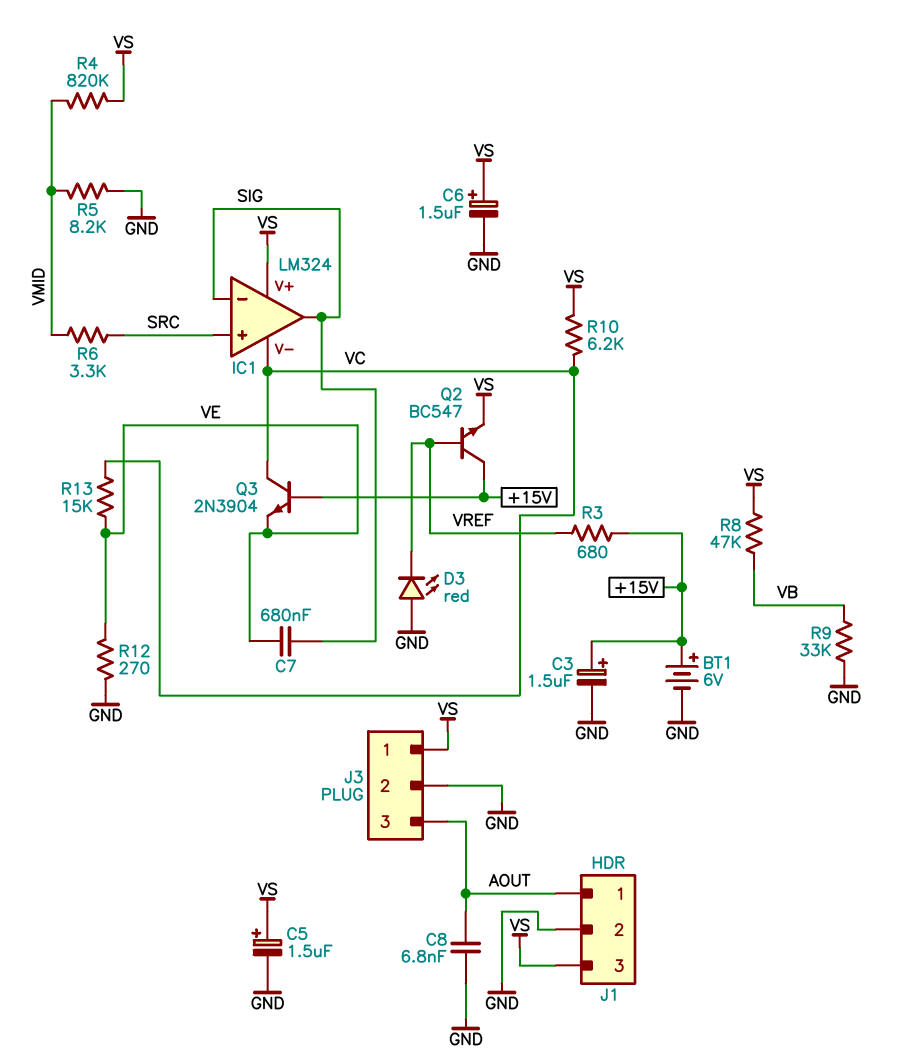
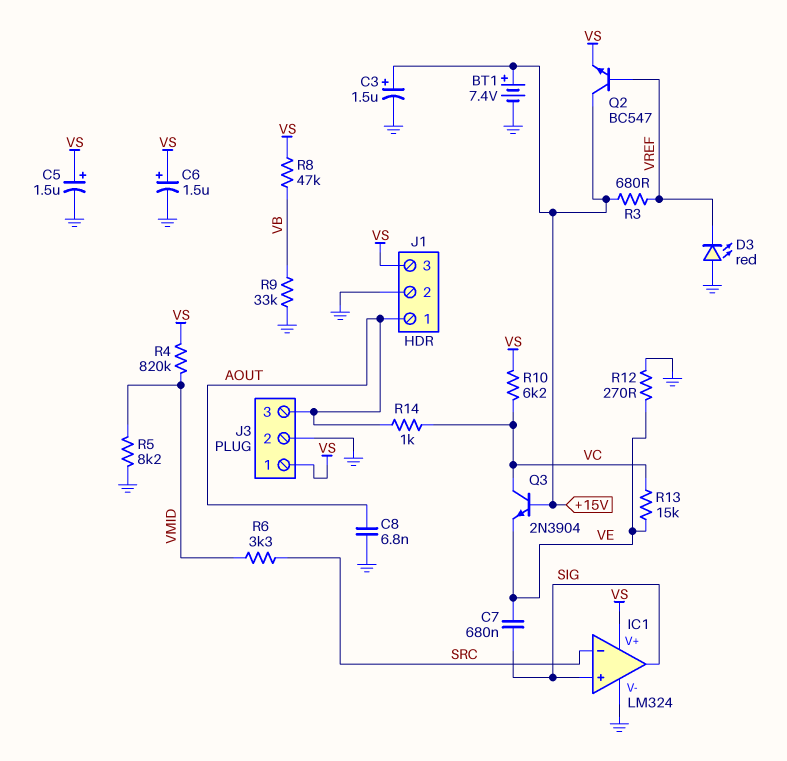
BT1: 6V (plus +15V, minus GND) -> 7.4V (plus +15V, minus GND)
IC1 pin V-: VC -> GND
IC1 pin in+: SRC -> SIG
IC1 pin in-: SIG -> SRC
R14: none -> 1k (AOUT, VC)

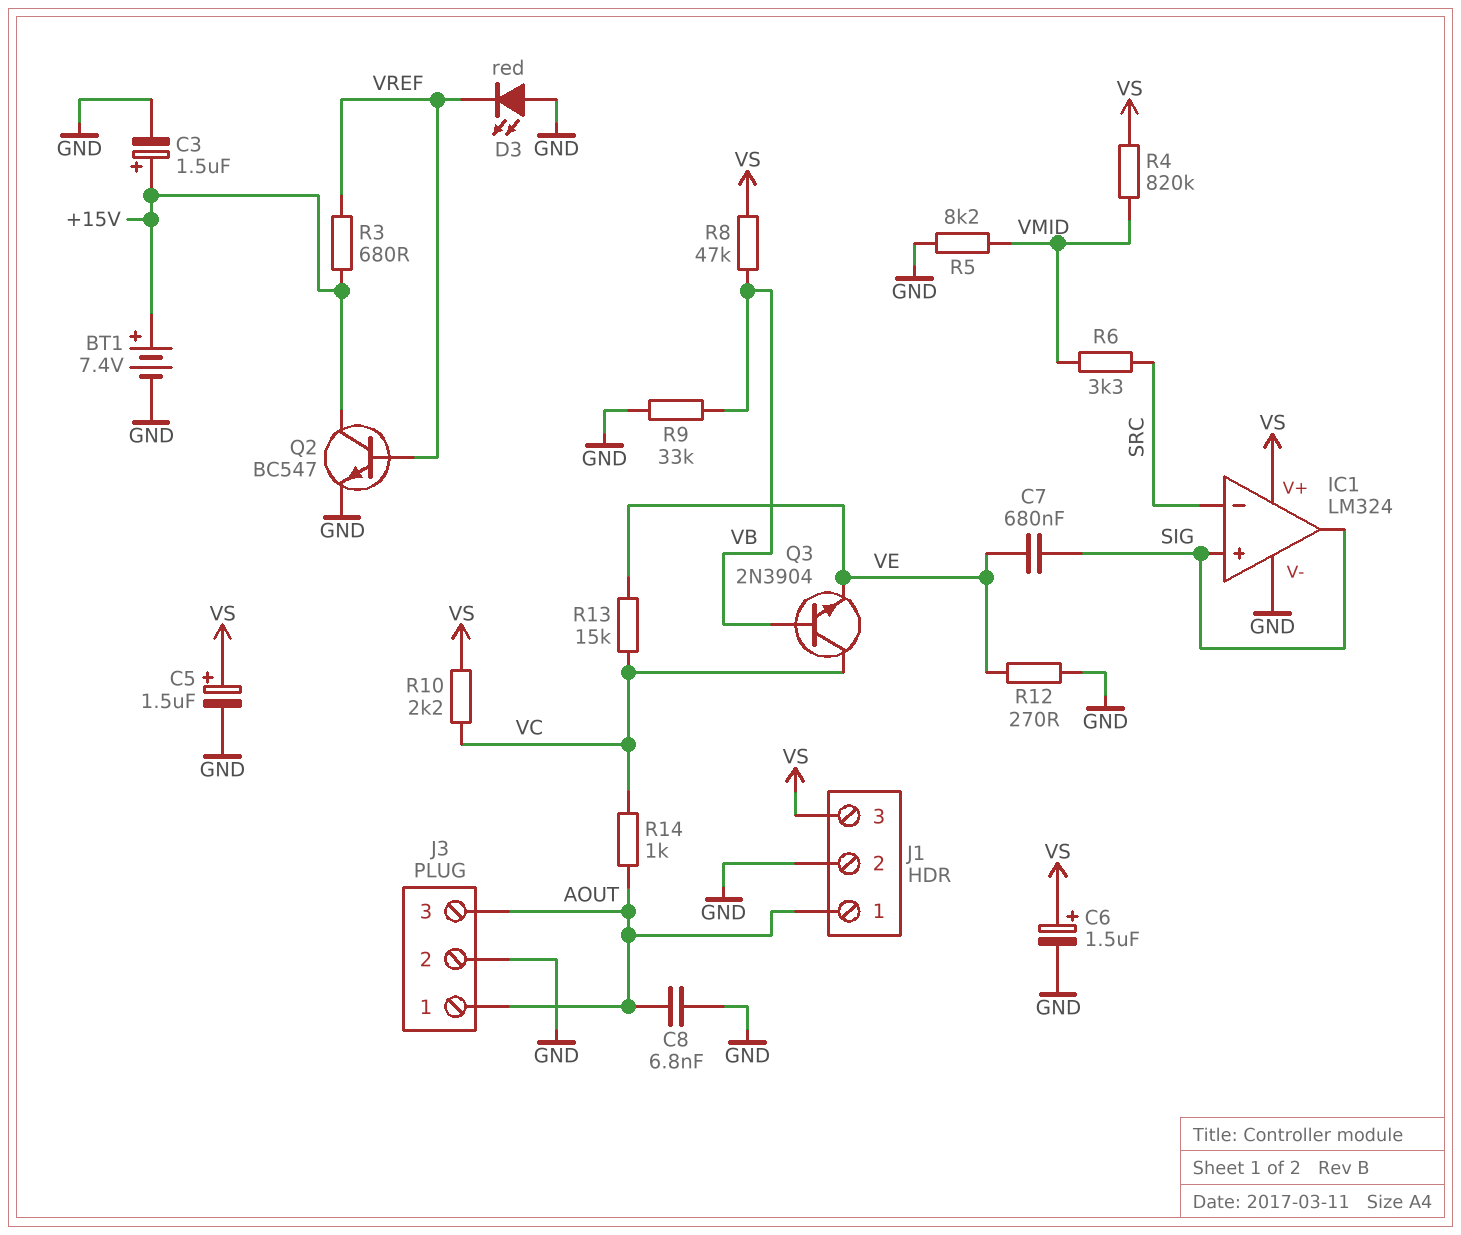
J3 pin 1: VS -> AOUT
Q2: NPN BC547 (B VREF, C +15V, E VS) -> NPN BC547 (B VREF, C +15V, E GND)
Q3: NPN 2N3904 (B +15V, C VC, E VE) -> NPN 2N3904 (B VB, C VC, E VE)
R10: 6.2k (VC, VS) -> 2.2k (VC, VS)

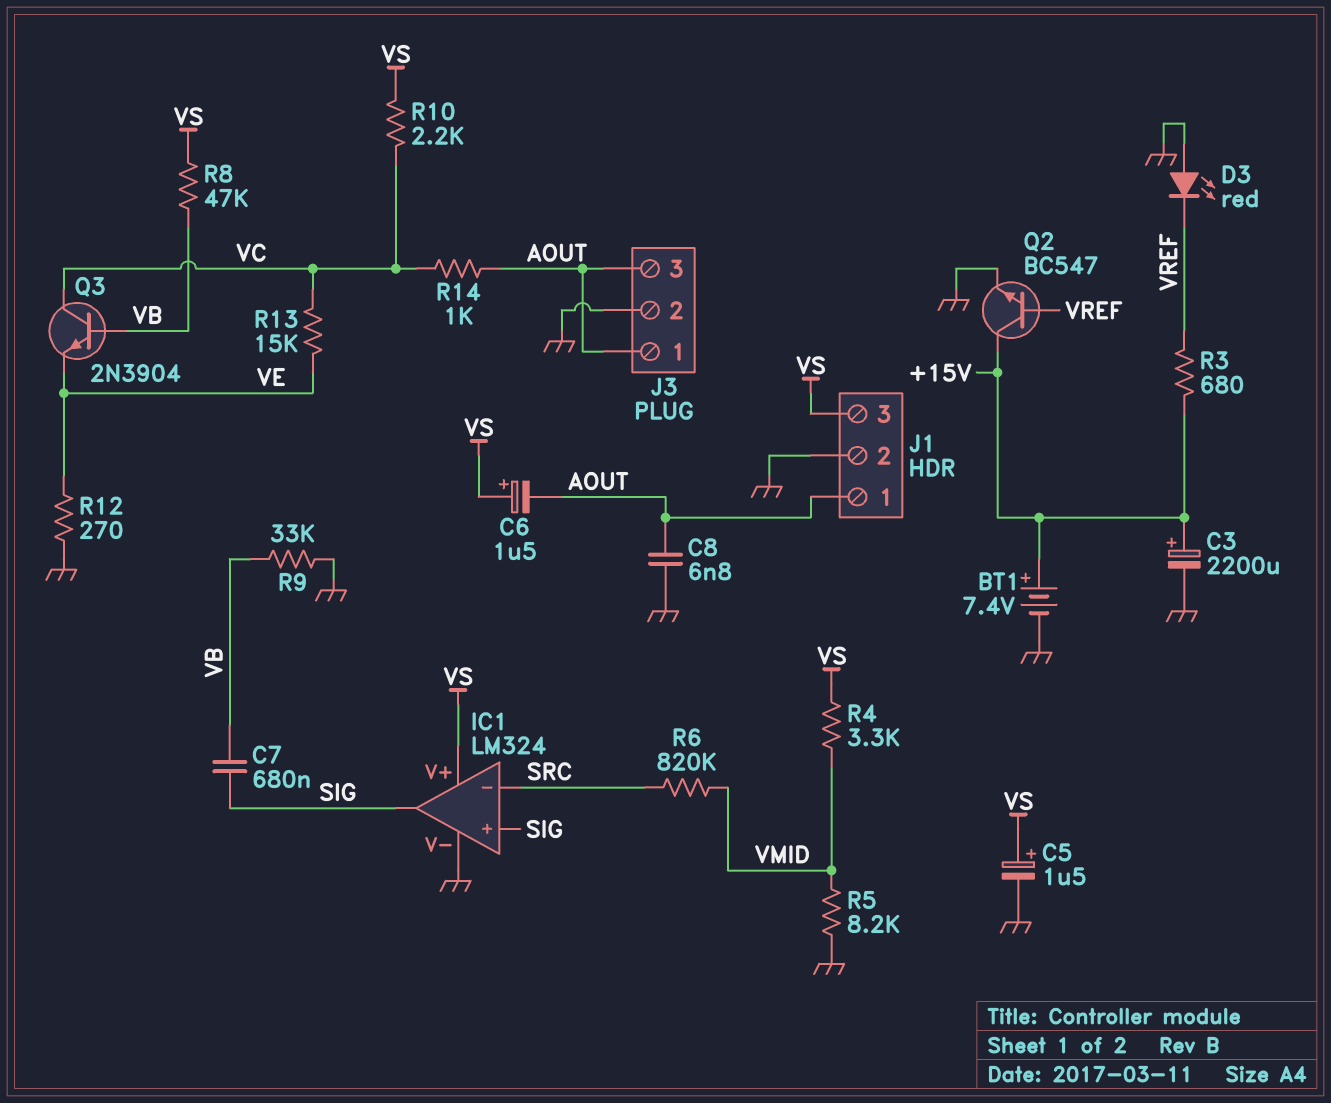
C3: 1.5uF (plus +15V, minus GND) -> 2200uF (plus +15V, minus GND)
C6: 1.5uF (plus VS, minus GND) -> 1.5uF (plus VS, minus AOUT)
C7: 680nF (SIG, VE) -> 680nF (SIG, VB)
R4: 820k (VMID, VS) -> 3.3k (VMID, VS)
R6: 3.3k (SRC, VMID) -> 820k (SRC, VMID)

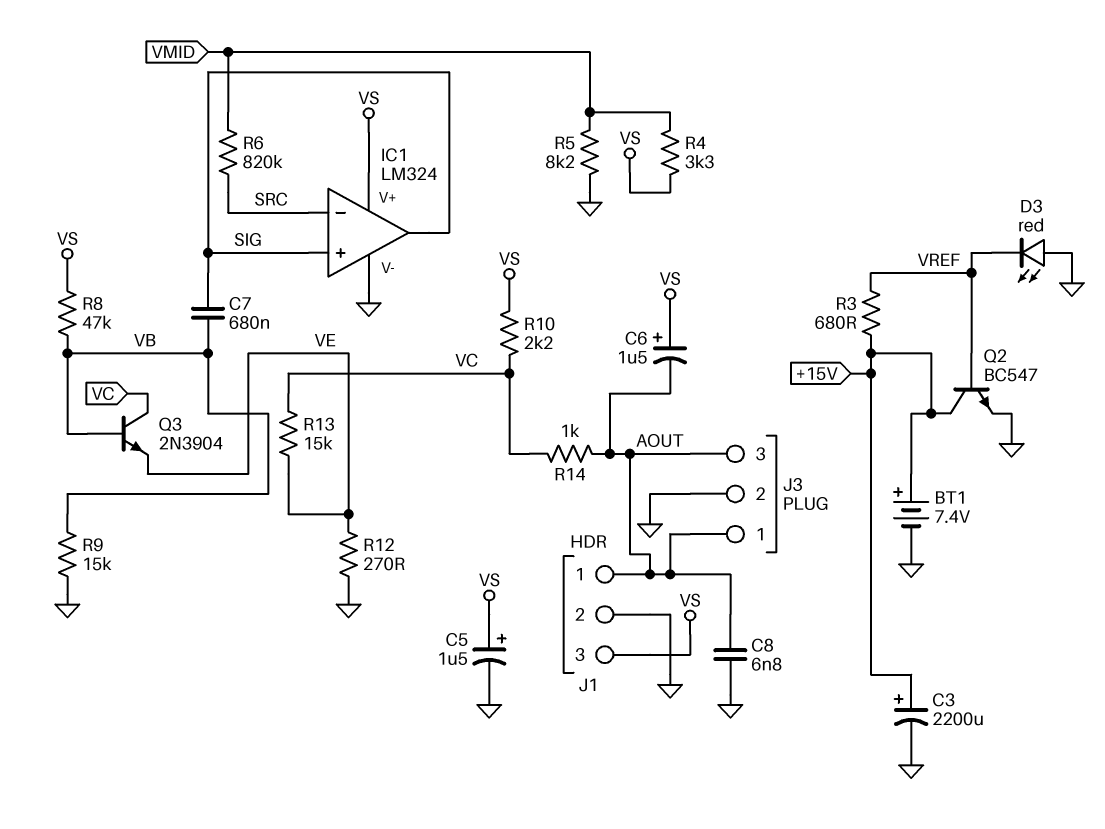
R9: 33k (GND, VB) -> 15k (GND, VB)

